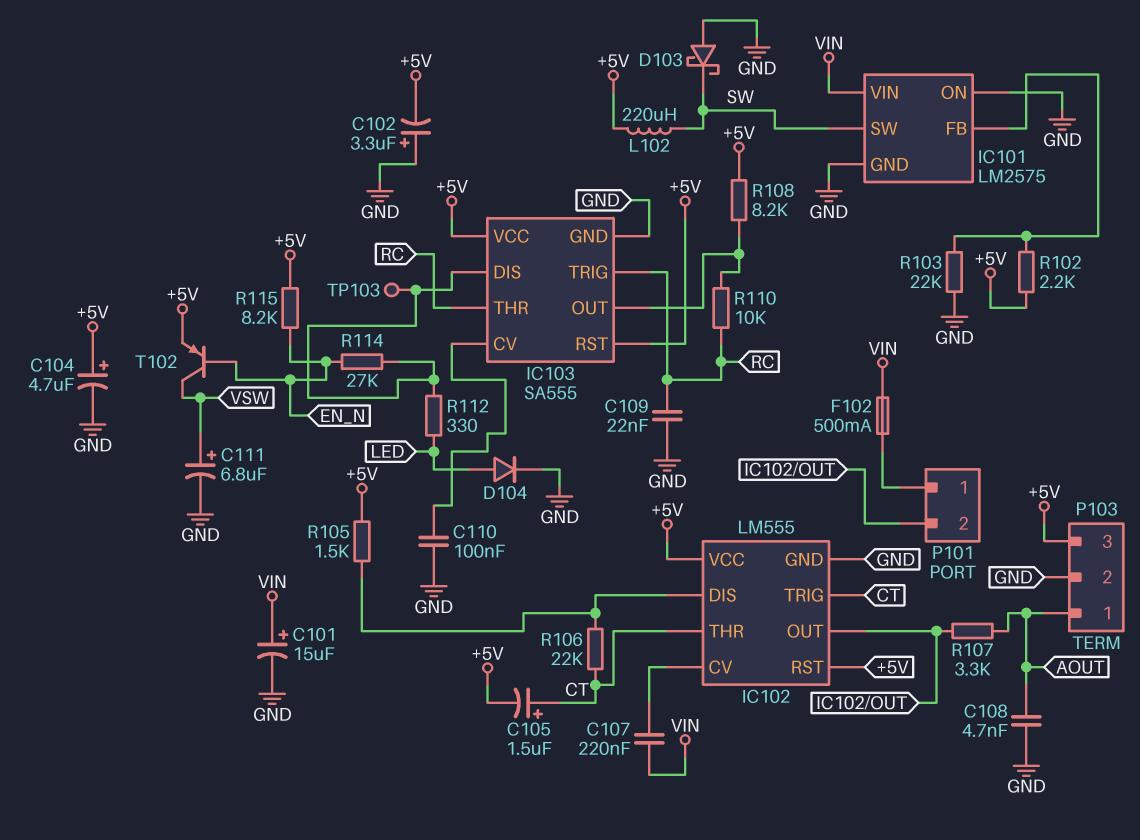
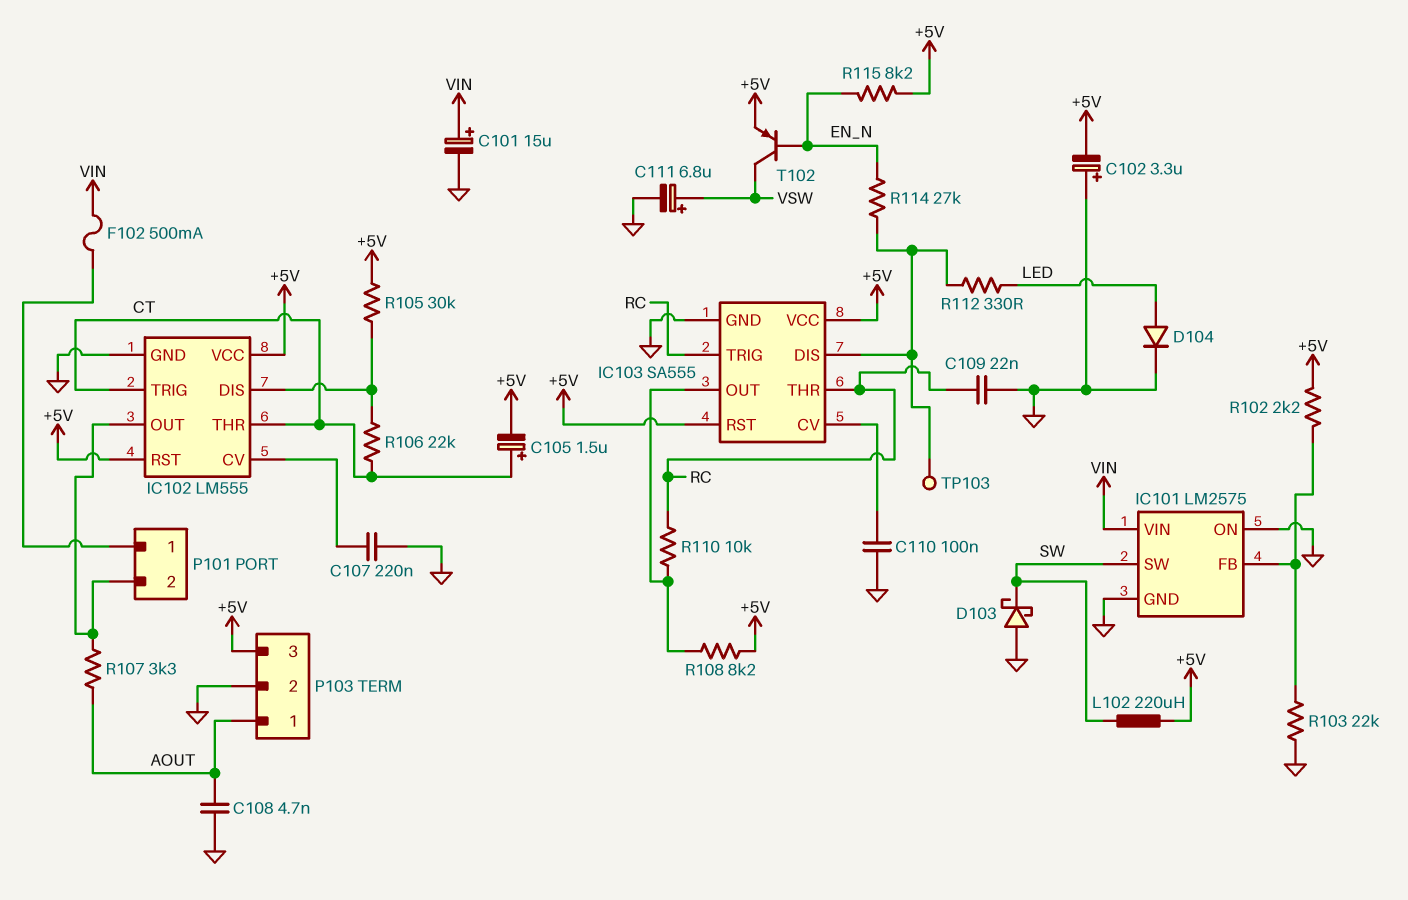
C104: 4.7uF (plus +5V, minus GND) -> none
C107: 220nF (IC102/CV, VIN) -> 220nF (GND, IC102/CV)
R105: 1.5k (+5V, IC102/DIS) -> 30k (+5V, IC102/DIS)

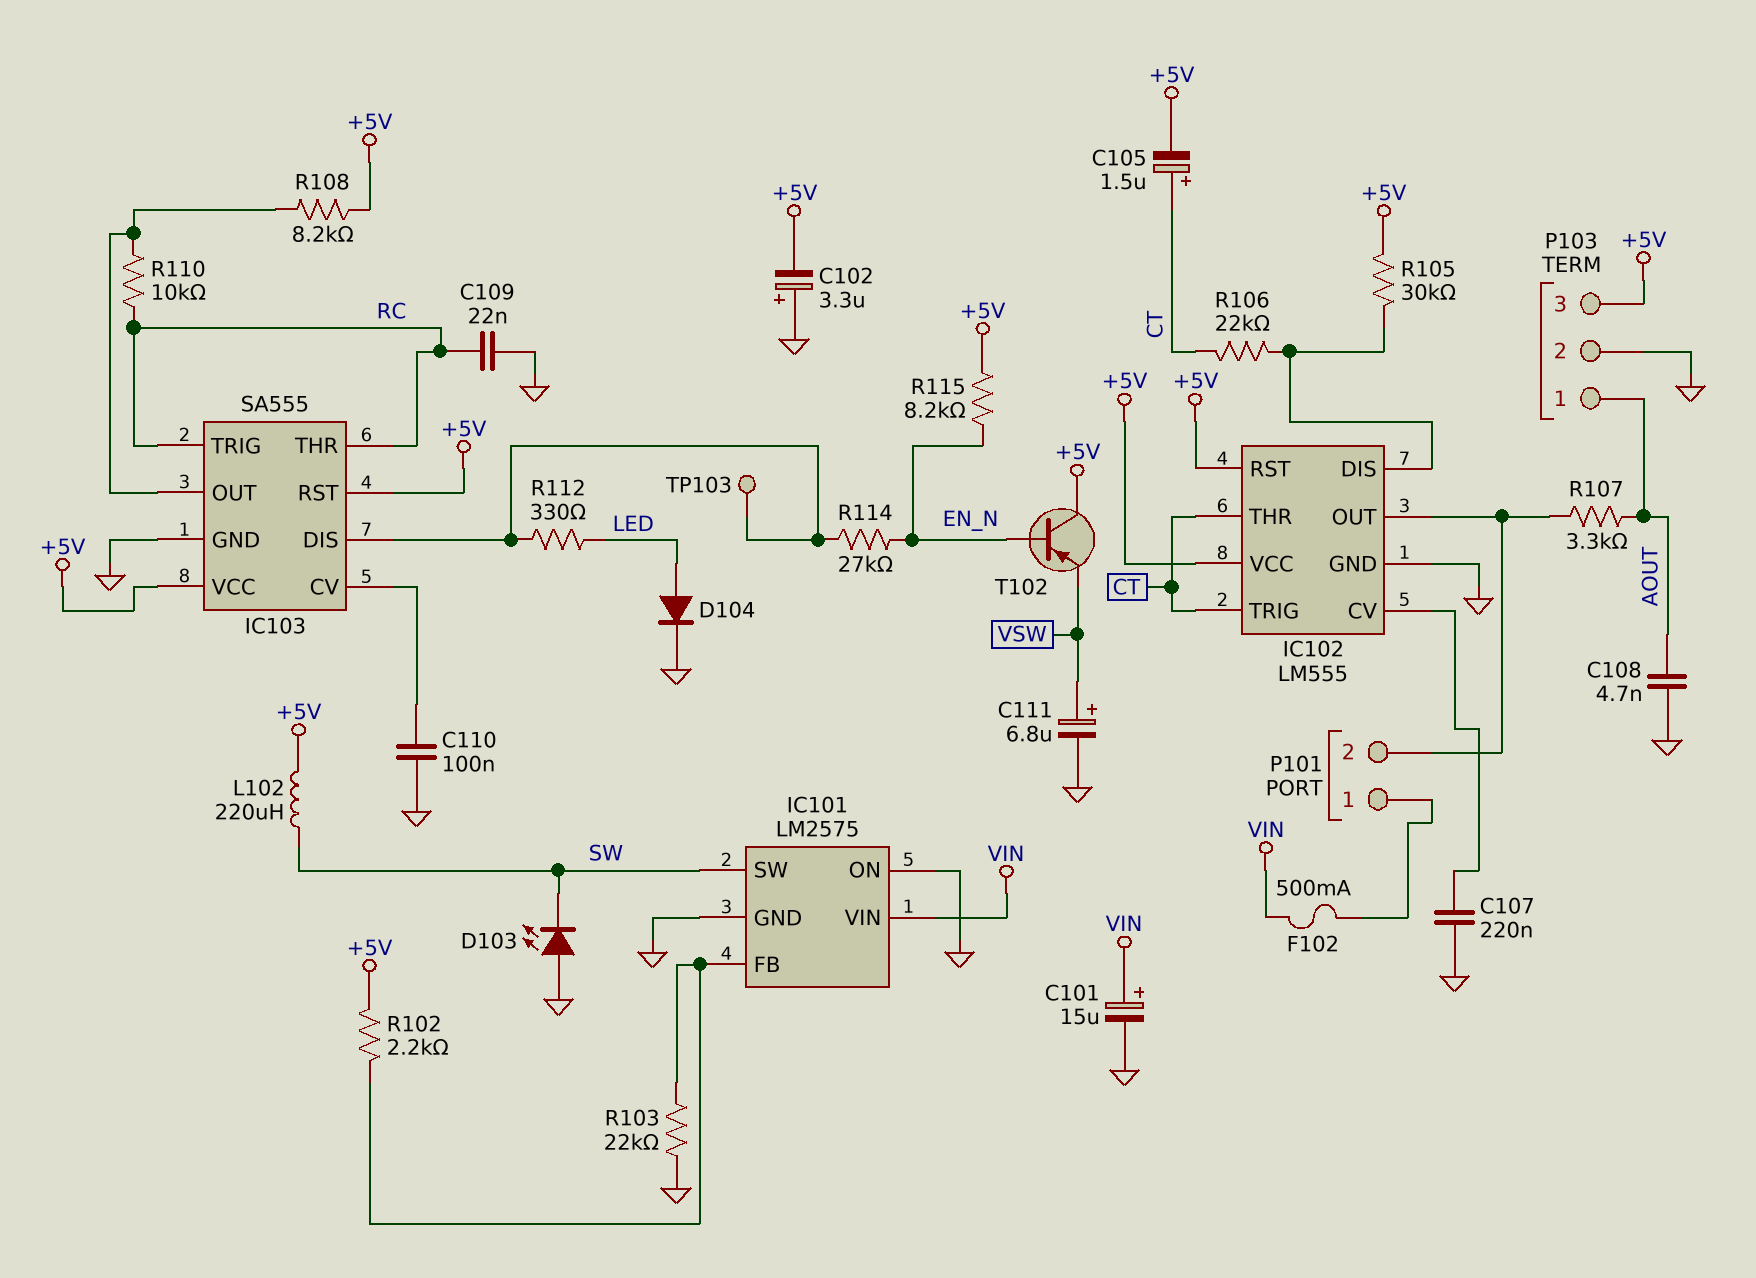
D103: schottky (A GND, K SW) -> LED (A GND, K SW)
T102: PNP (B EN_N, C VSW, E +5V) -> PNP (B EN_N, C +5V, E VSW)

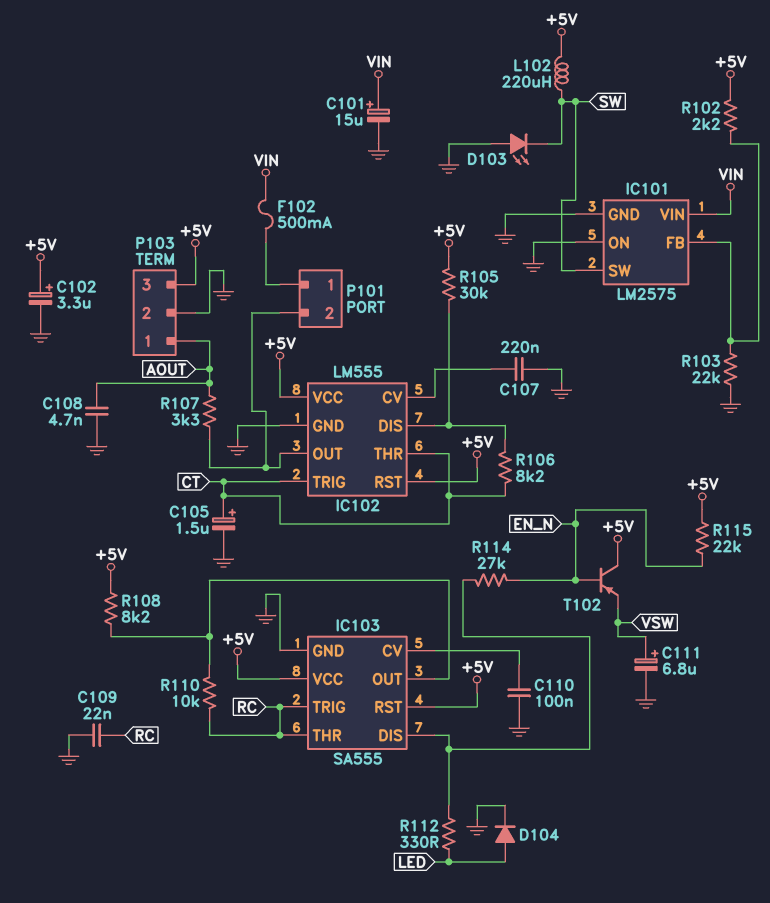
C102: 3.3uF (plus GND, minus +5V) -> 3.3uF (plus +5V, minus GND)
C105: 1.5uF (plus CT, minus +5V) -> 1.5uF (plus CT, minus GND)
R106: 22k (CT, IC102/DIS) -> 8.2k (CT, IC102/DIS)
R115: 8.2k (+5V, EN_N) -> 22k (+5V, EN_N)
TP103: test point (IC103/DIS) -> none

